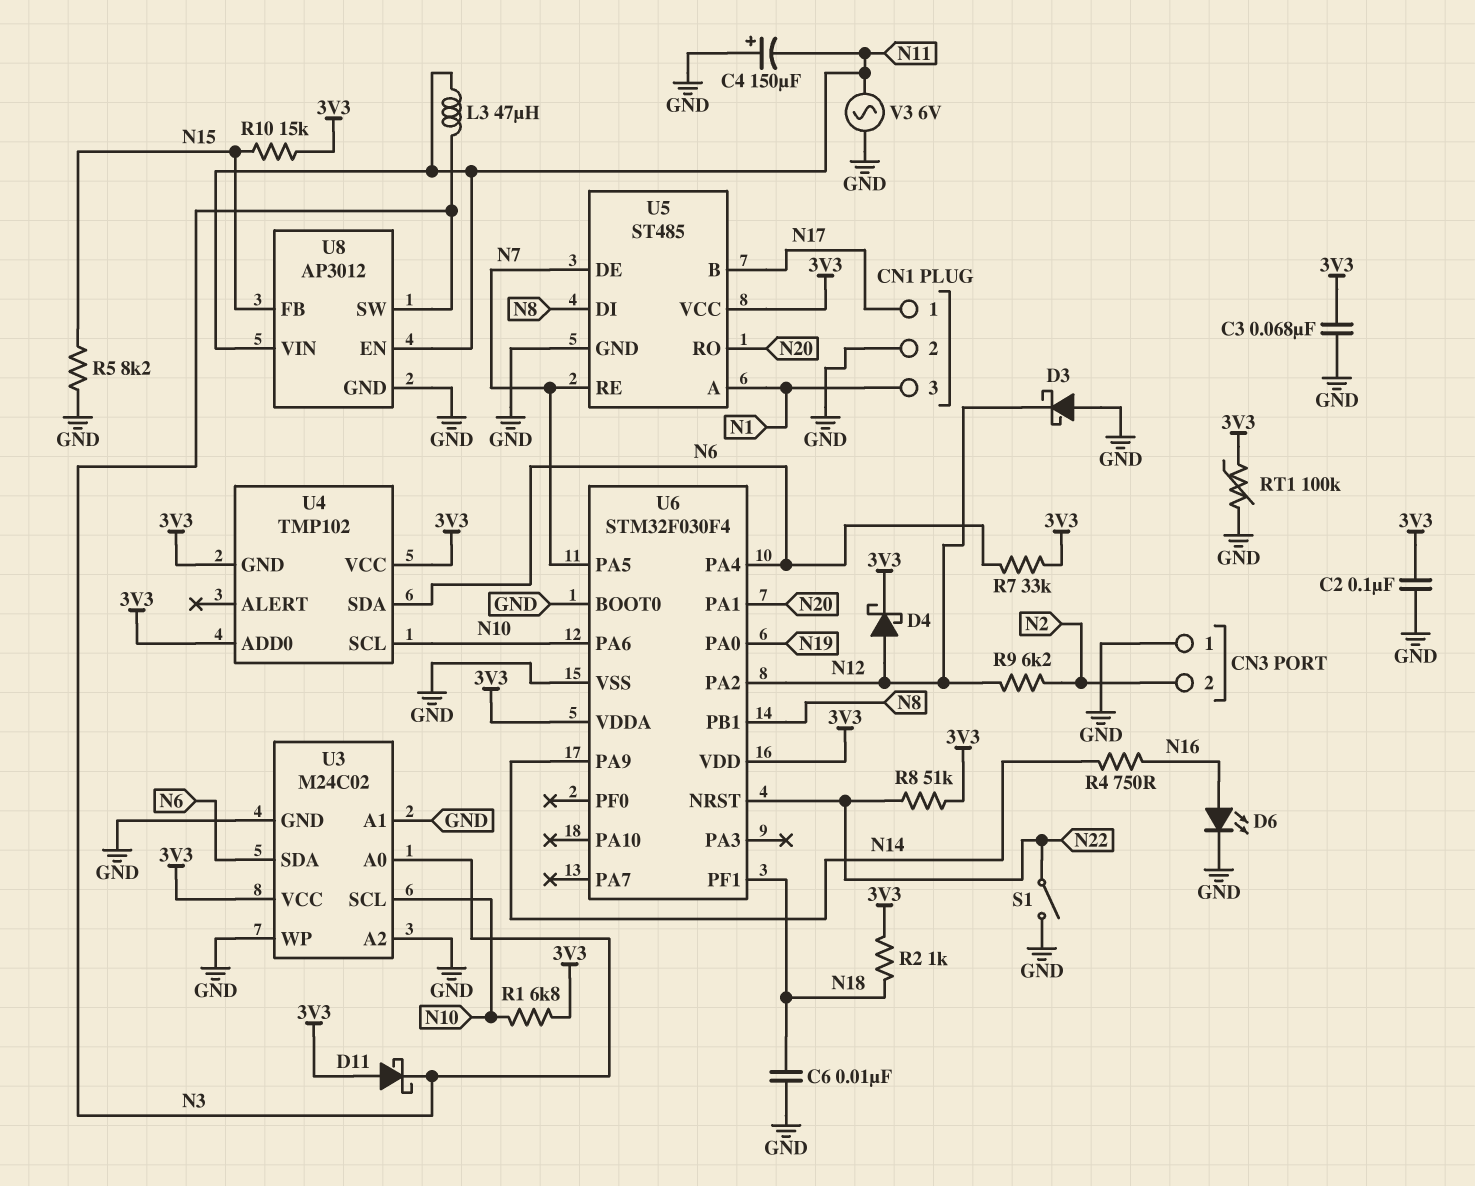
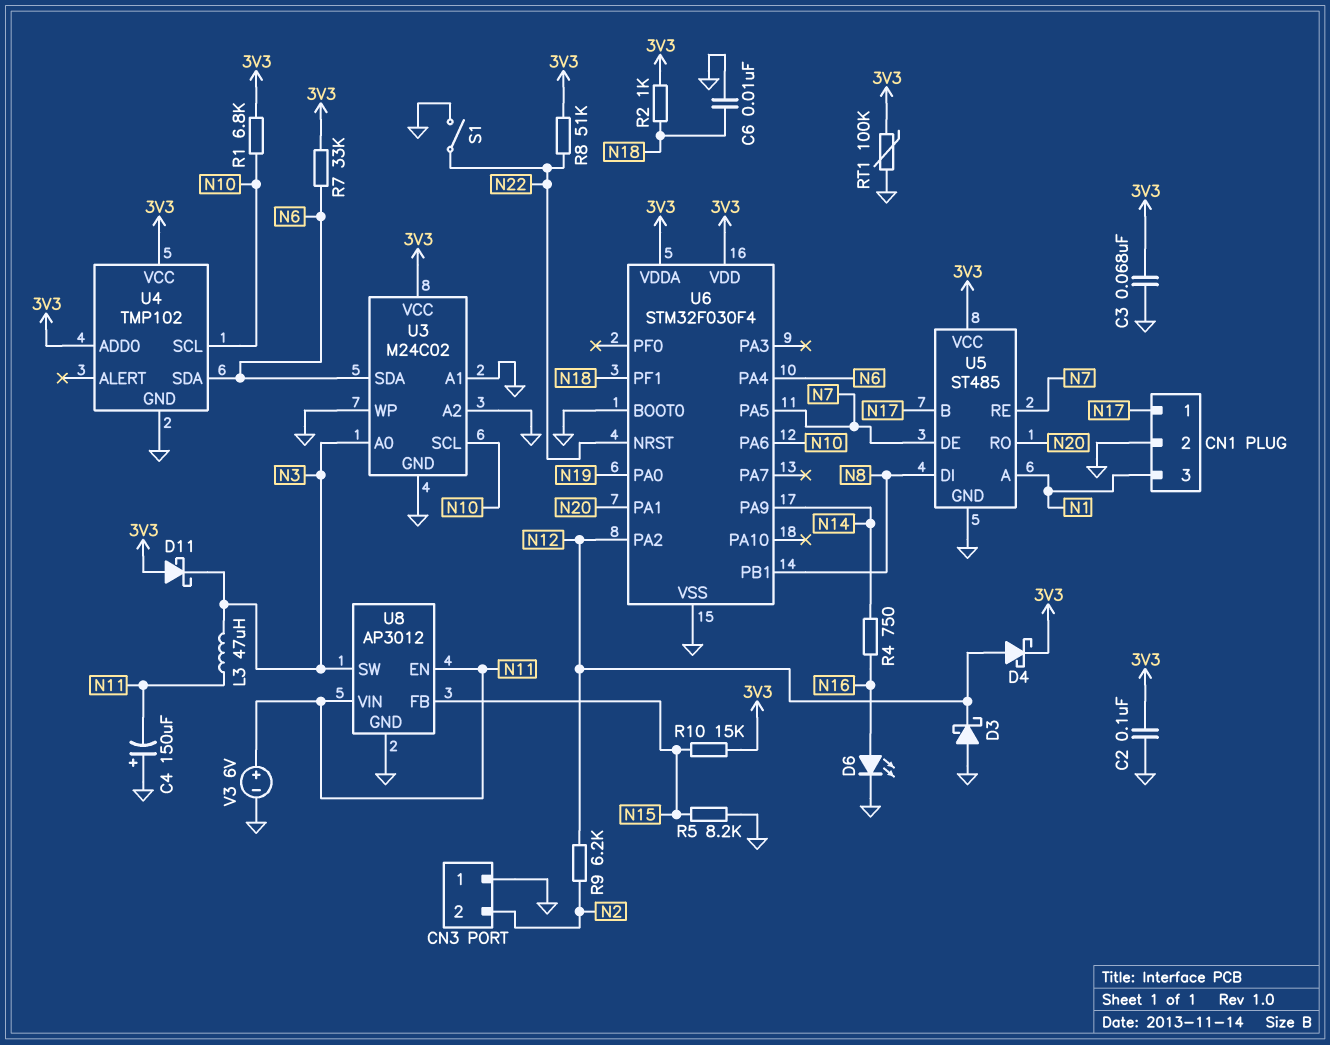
U4 pin GND: 3V3 -> GND
V3: AC 6V (GND, N11) -> 6V (plus N11, minus GND)

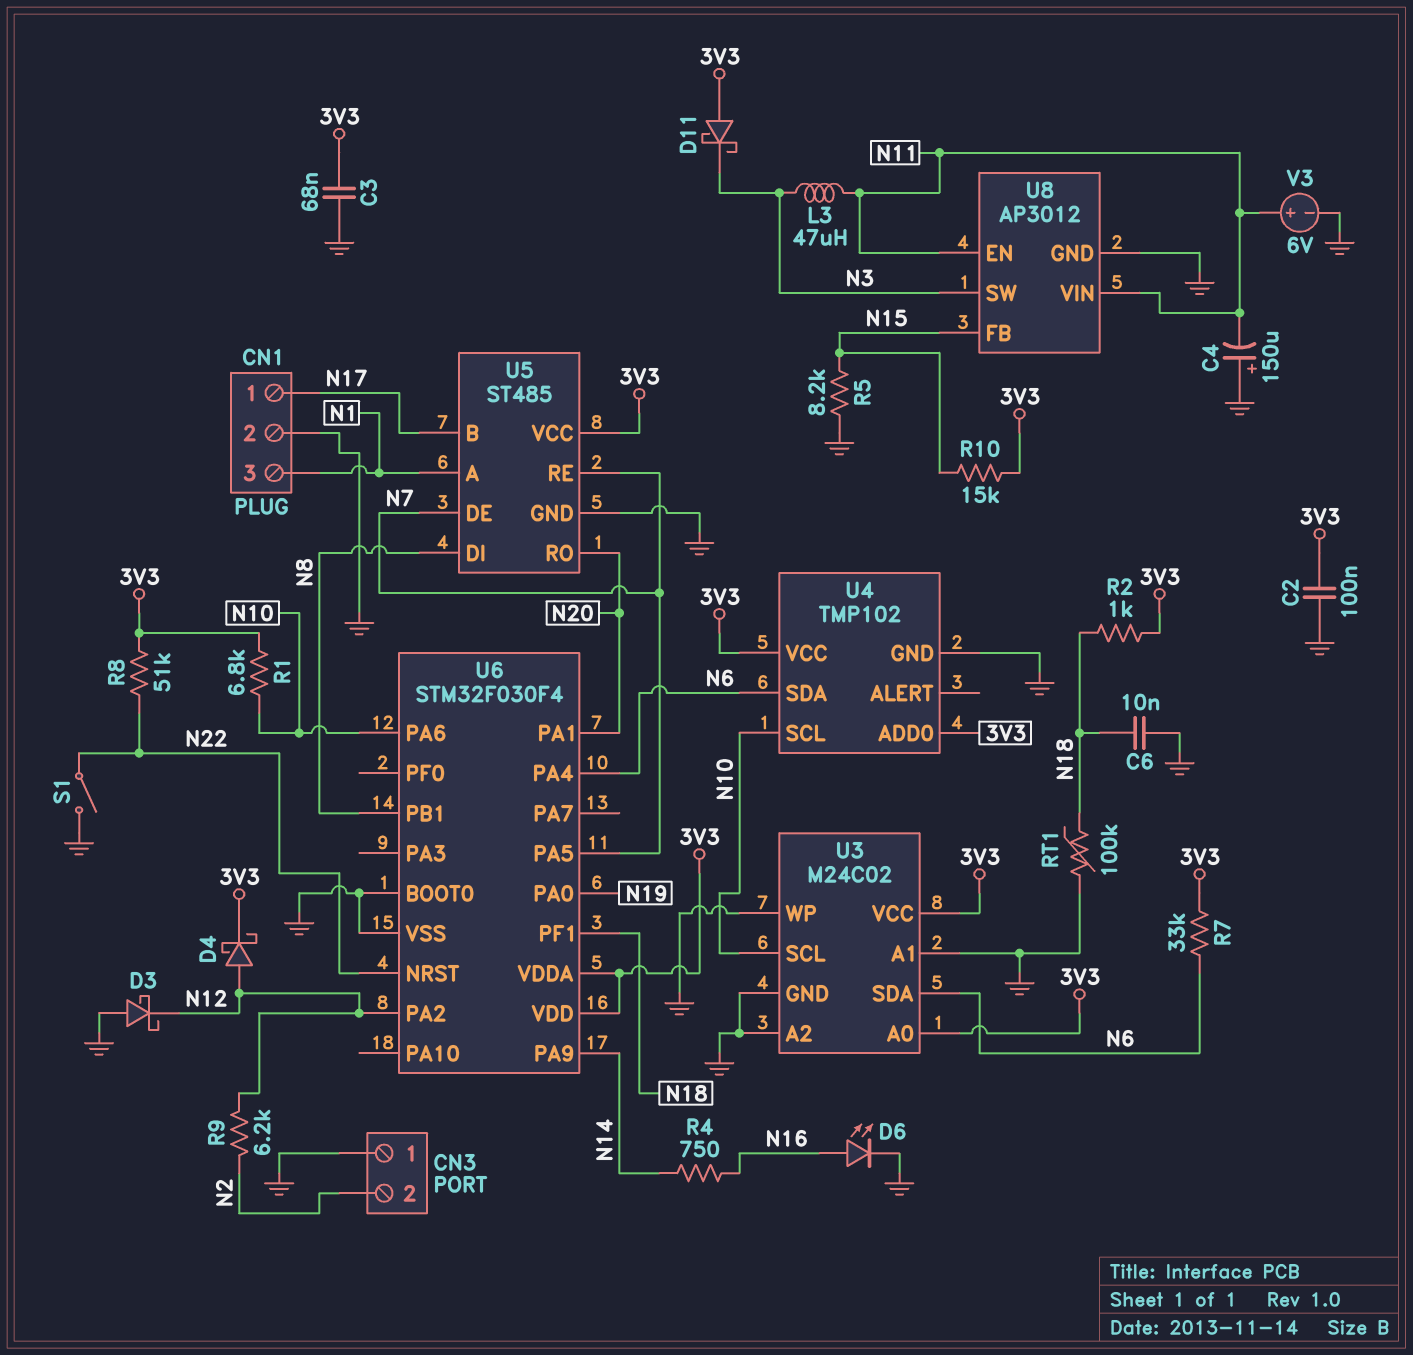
RT1: 100k (3V3, GND) -> 100k (GND, N18)
U3 pin A0: N3 -> 3V3

